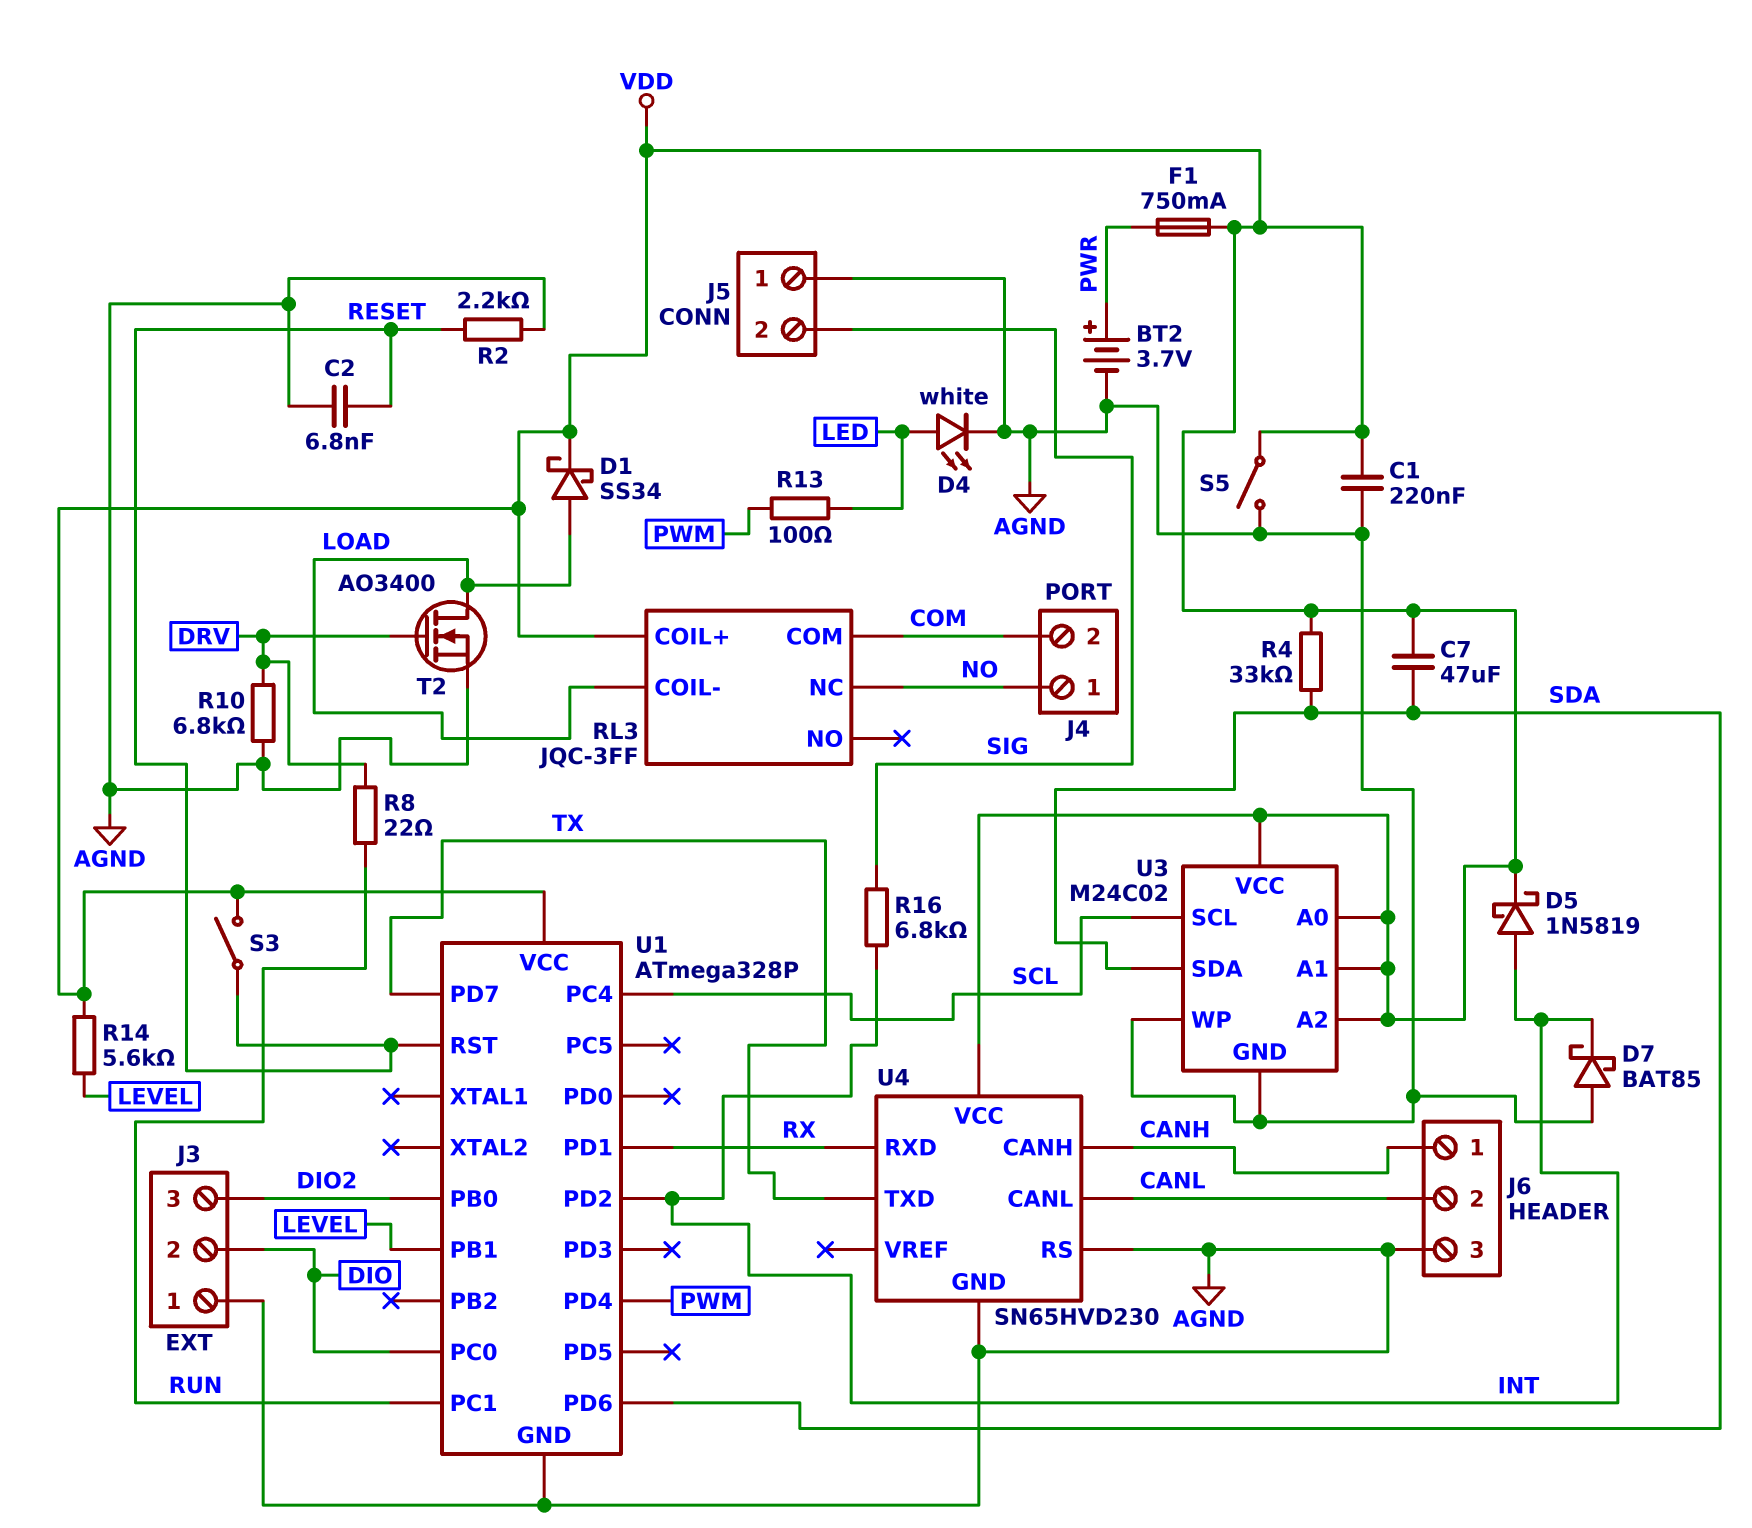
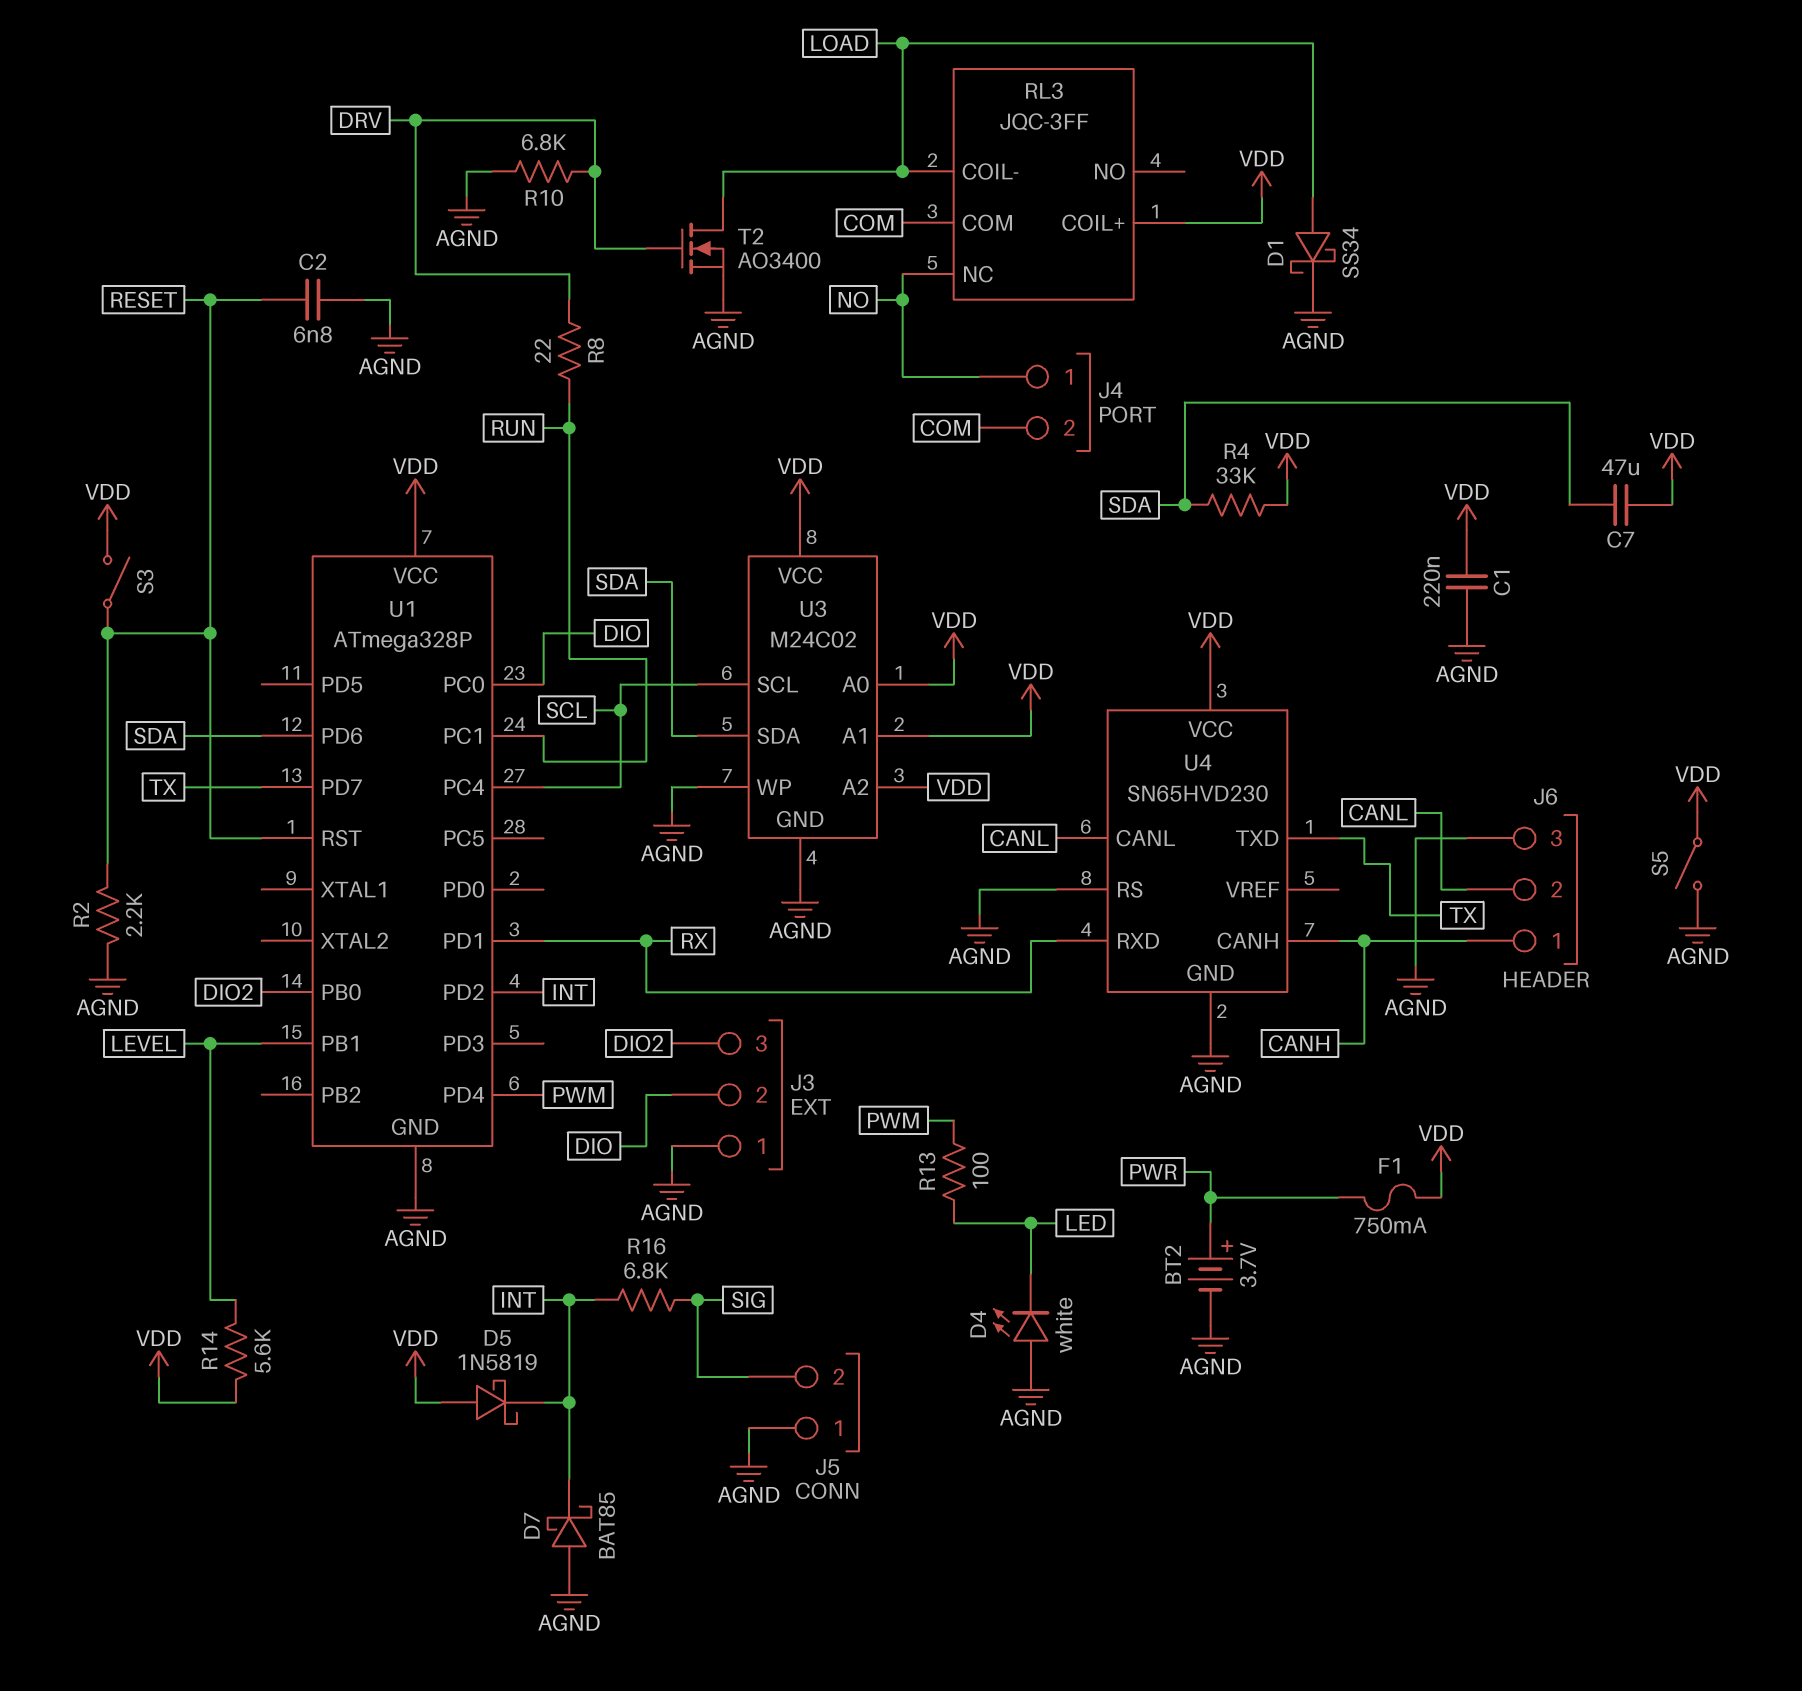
D1: schottky SS34 (A LOAD, K VDD) -> schottky SS34 (A LOAD, K AGND)
D4: LED white (A LED, K AGND) -> LED white (A AGND, K LED)
D5: schottky 1N5819 (A INT, K VDD) -> schottky 1N5819 (A VDD, K INT)

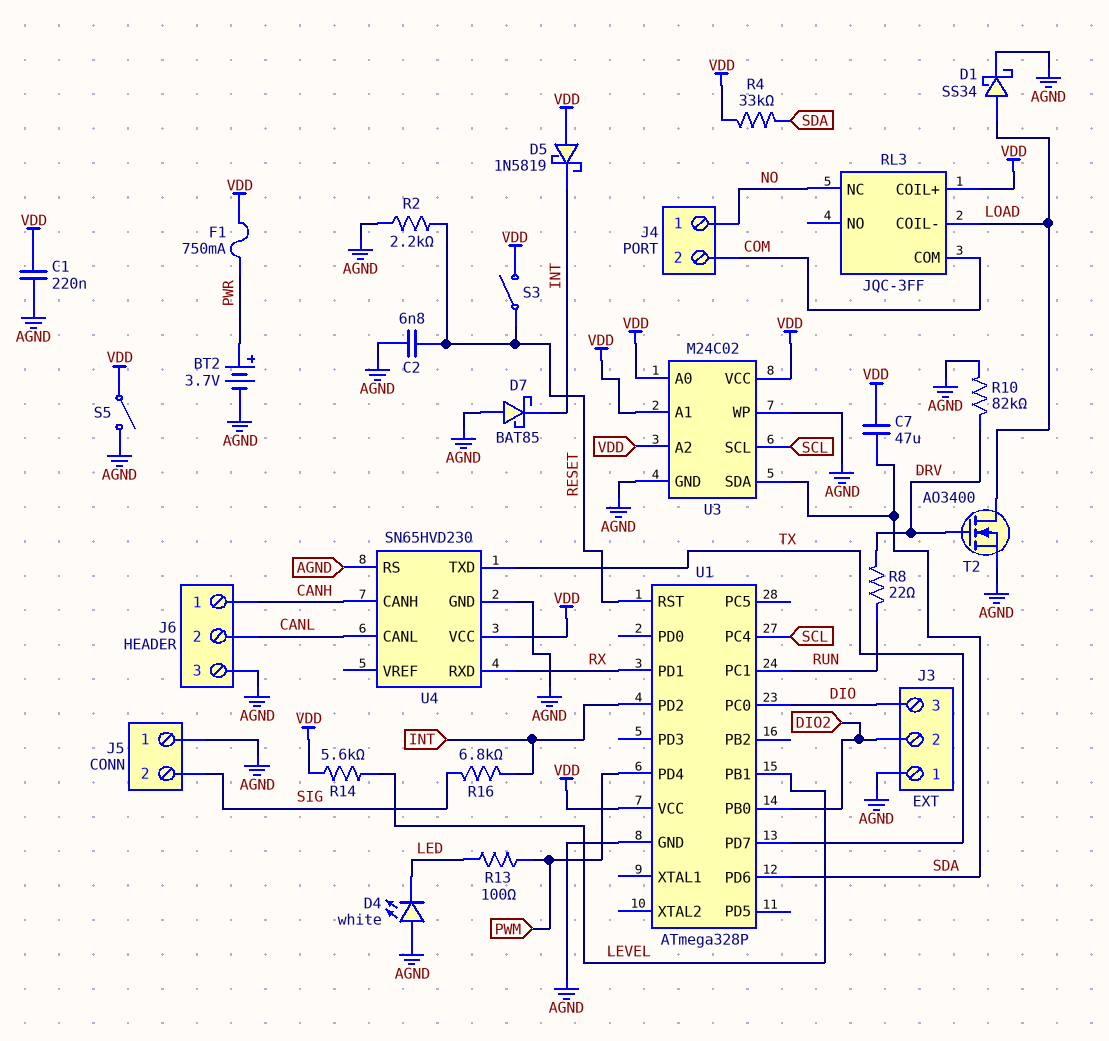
J3 pin 2: DIO -> DIO2
J3 pin 3: DIO2 -> DIO
R10: 6.8k (AGND, DRV) -> 82k (AGND, DRV)

